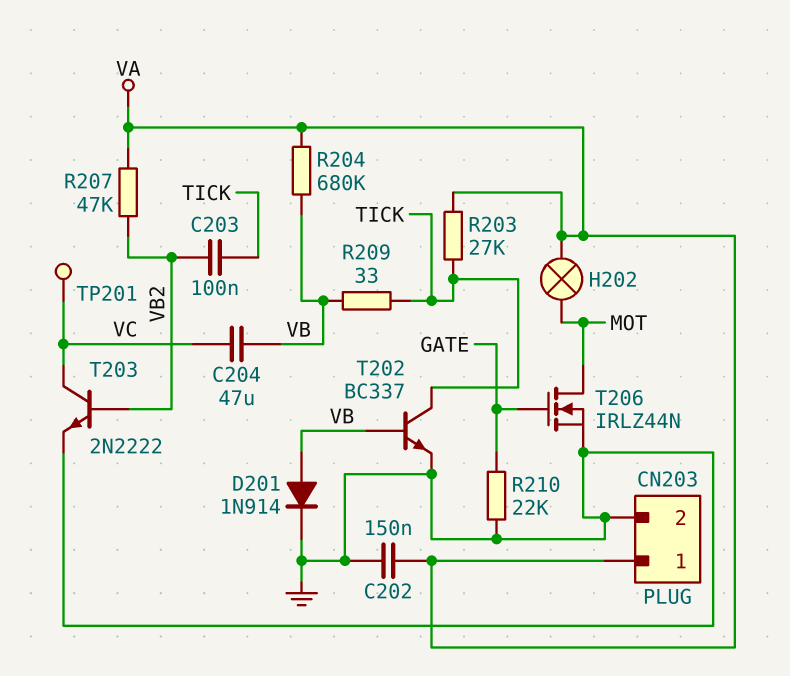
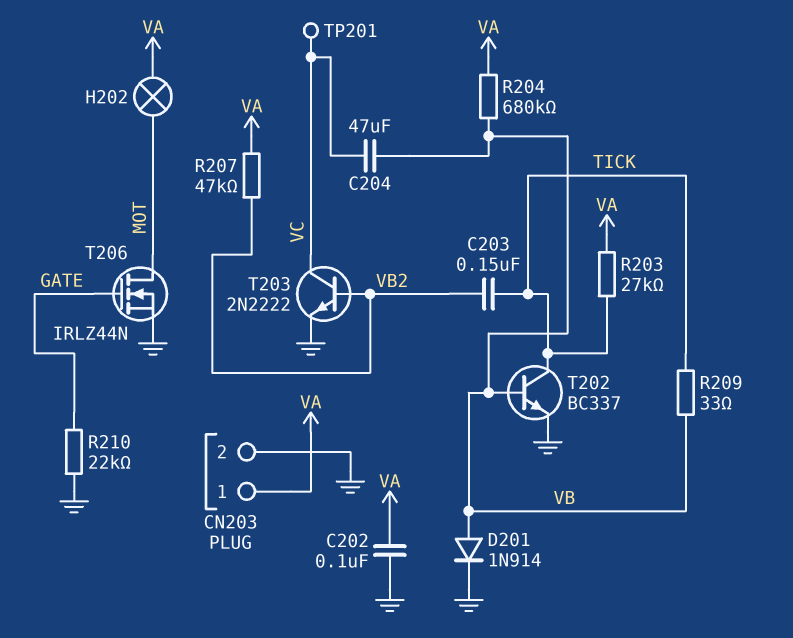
C202: 150nF (GND, VA) -> 100nF (GND, VA)
C203: 100nF (TICK, VB2) -> 150nF (TICK, VB2)

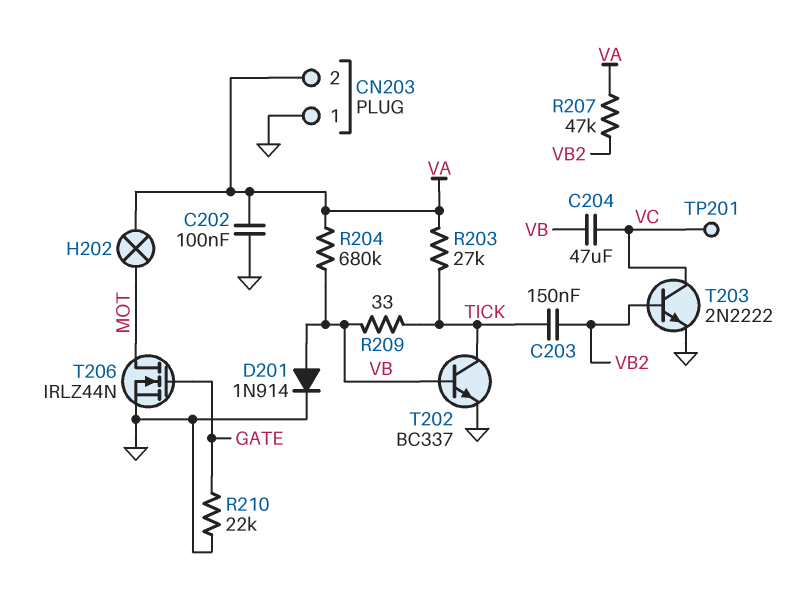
CN203 pin 1: VA -> GND
CN203 pin 2: GND -> VA

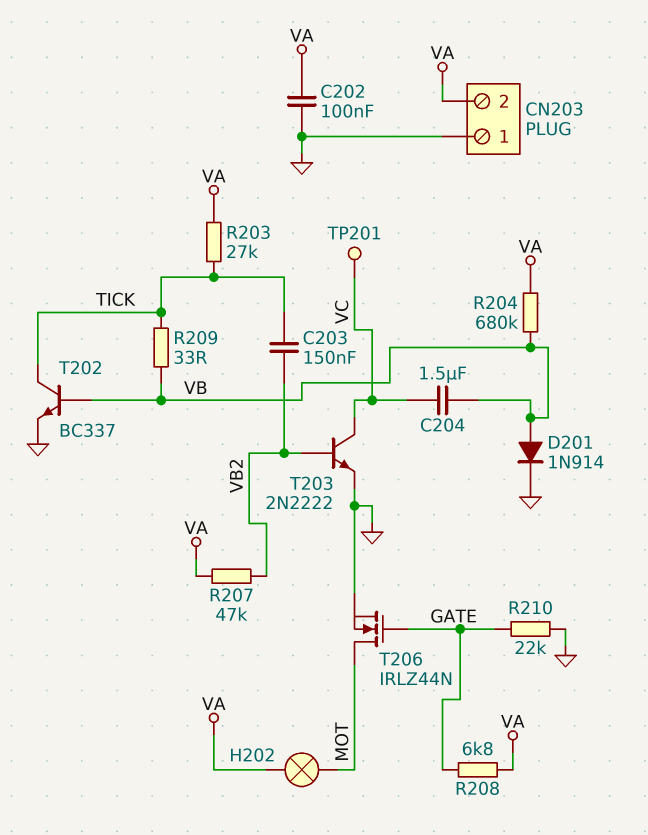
C204: 47uF (VB, VC) -> 1.5uF (VB, VC)
R208: none -> 6.8k (GATE, VA)

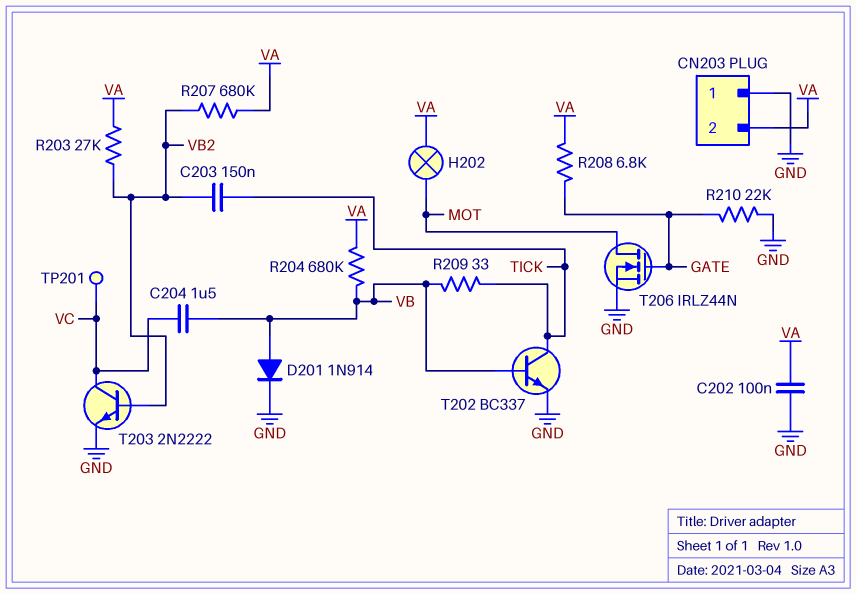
R203: 27k (TICK, VA) -> 27k (VA, VB2)
R207: 47k (VA, VB2) -> 680k (VA, VB2)

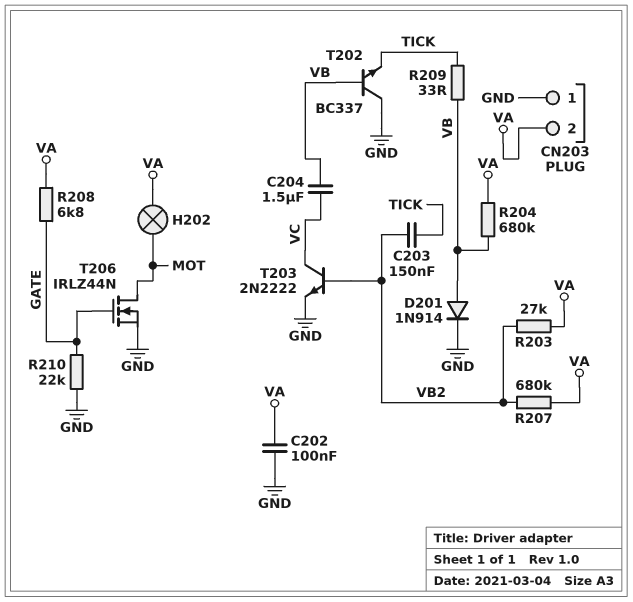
T202: NPN BC337 (B VB, C TICK, E GND) -> NPN BC337 (B VB, C GND, E TICK)
TP201: test point (VC) -> none

